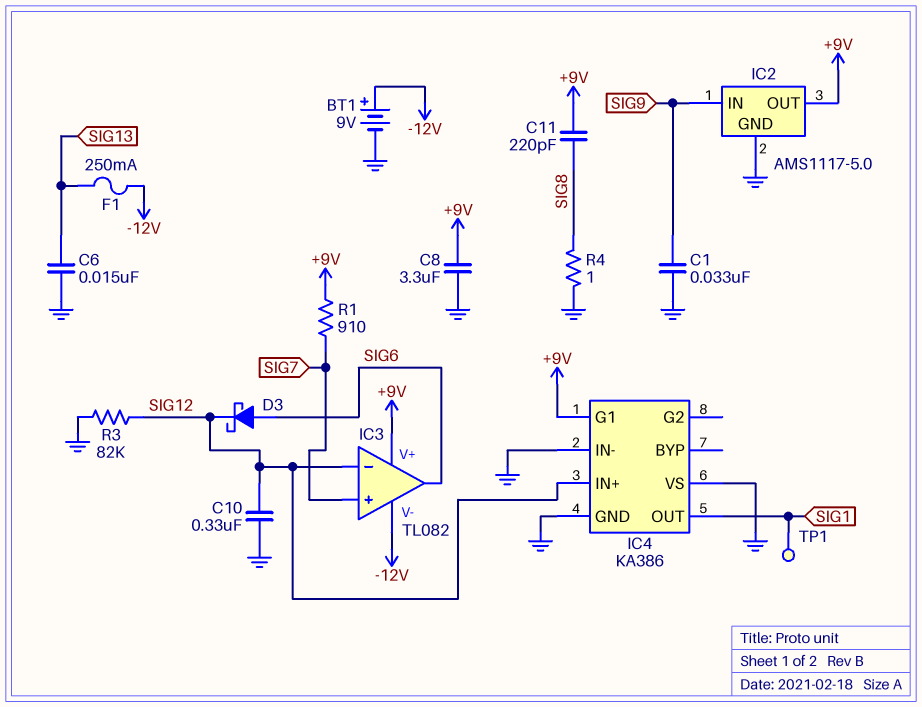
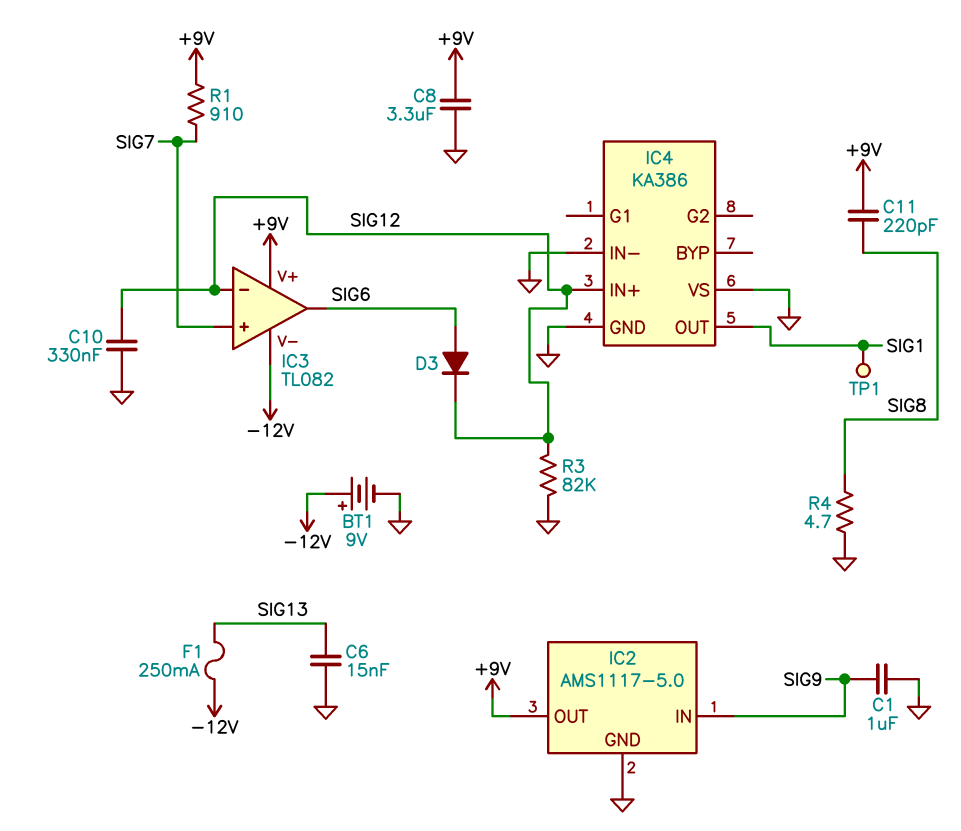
C1: 33nF (GND, SIG9) -> 1uF (GND, SIG9)
D3: schottky (A SIG6, K SIG12) -> diode (A SIG6, K SIG12)
IC4 pin G1: +9V -> none
R4: 1 (GND, SIG8) -> 4.7 (GND, SIG8)

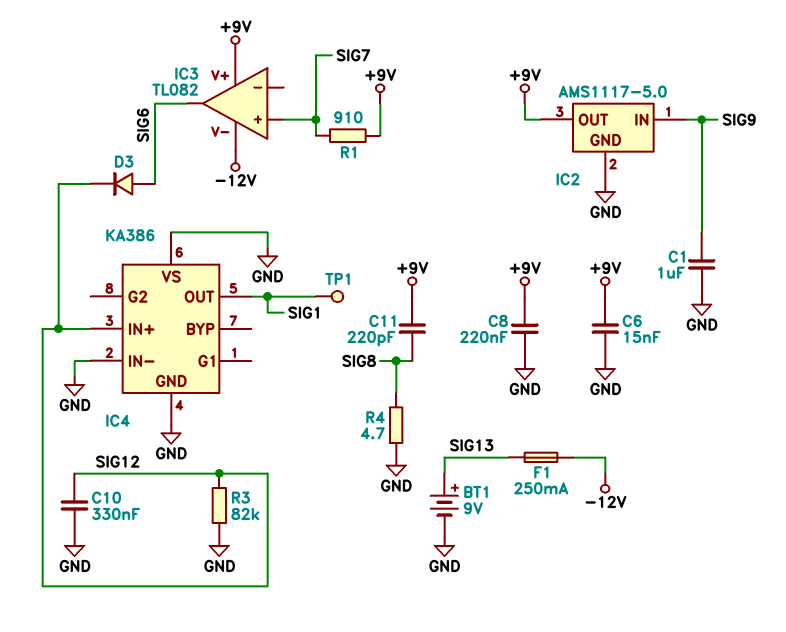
BT1: 9V (plus -12V, minus GND) -> 9V (plus SIG13, minus GND)
C6: 15nF (GND, SIG13) -> 15nF (+9V, GND)
C8: 3.3uF (+9V, GND) -> 220nF (+9V, GND)
IC3 pin in-: SIG12 -> none

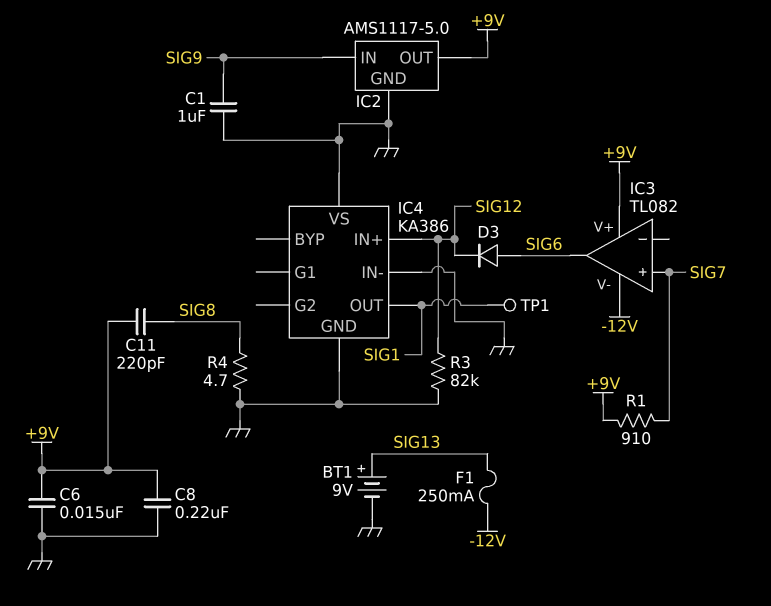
C10: 330nF (GND, SIG12) -> none

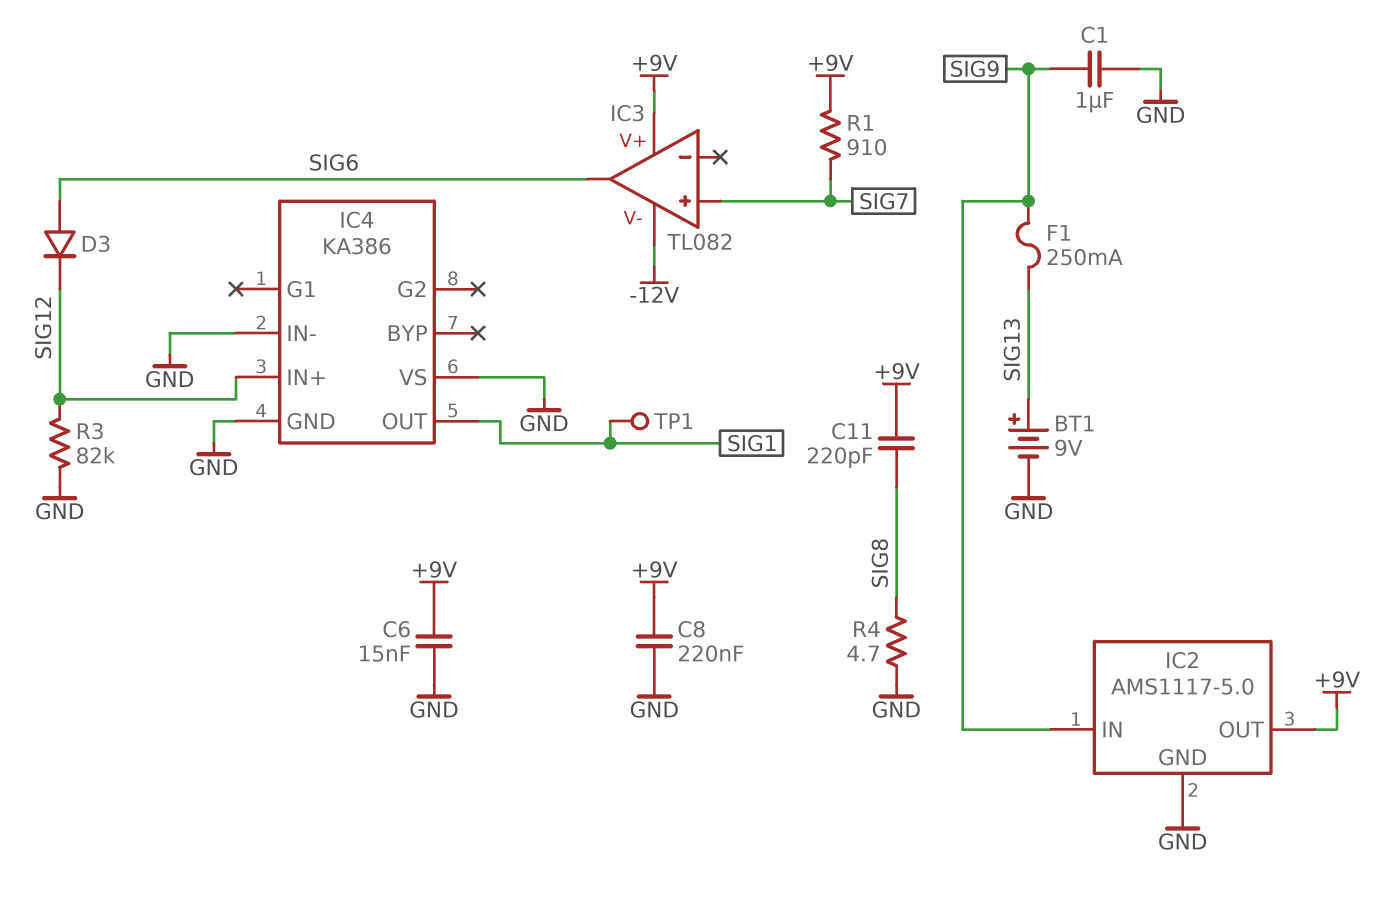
F1: 250mA (-12V, SIG13) -> 250mA (SIG9, SIG13)

